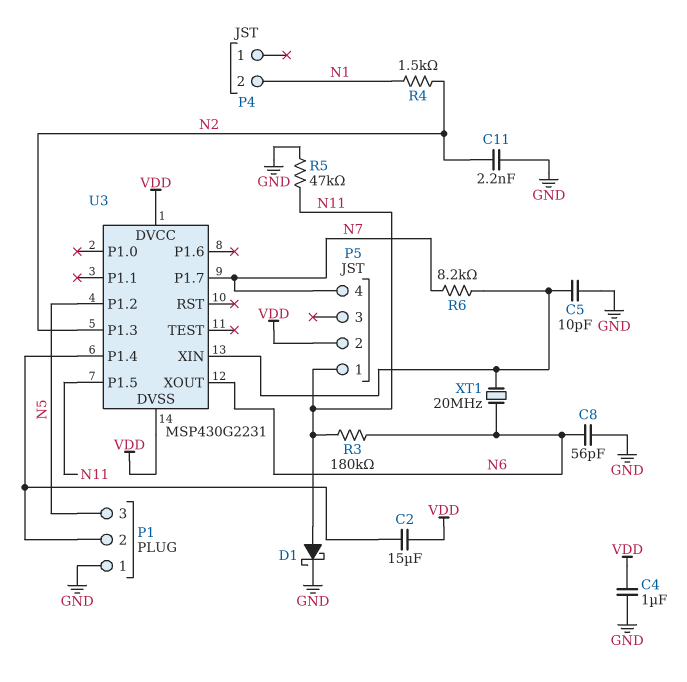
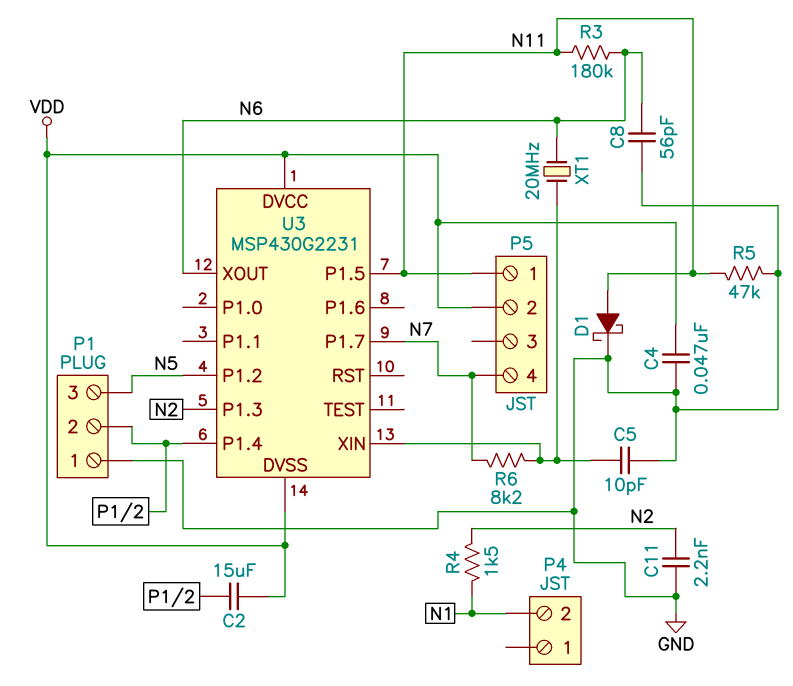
C4: 1uF (GND, VDD) -> 47nF (GND, VDD)

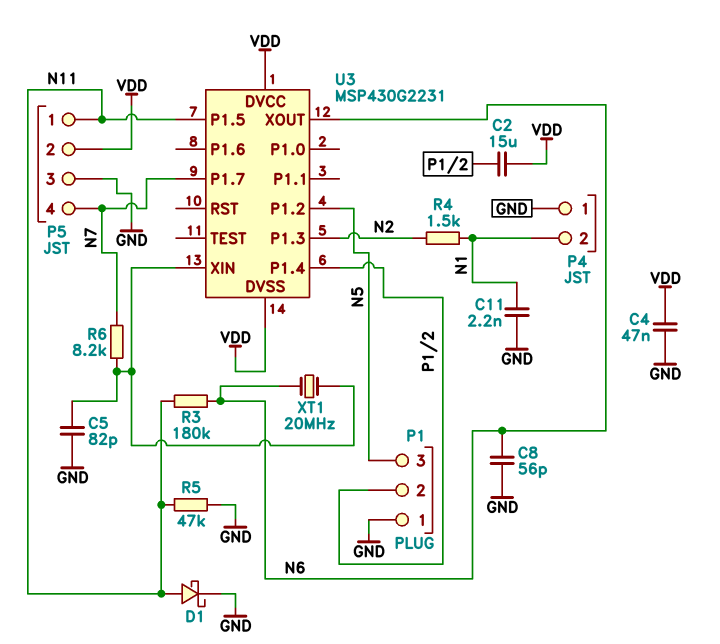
C5: 10pF (GND, U3/XIN) -> 82pF (GND, U3/XIN)
C11: 2.2nF (GND, N2) -> 2.2nF (GND, N1)
P4 pin 1: none -> GND
P5 pin 3: none -> GND

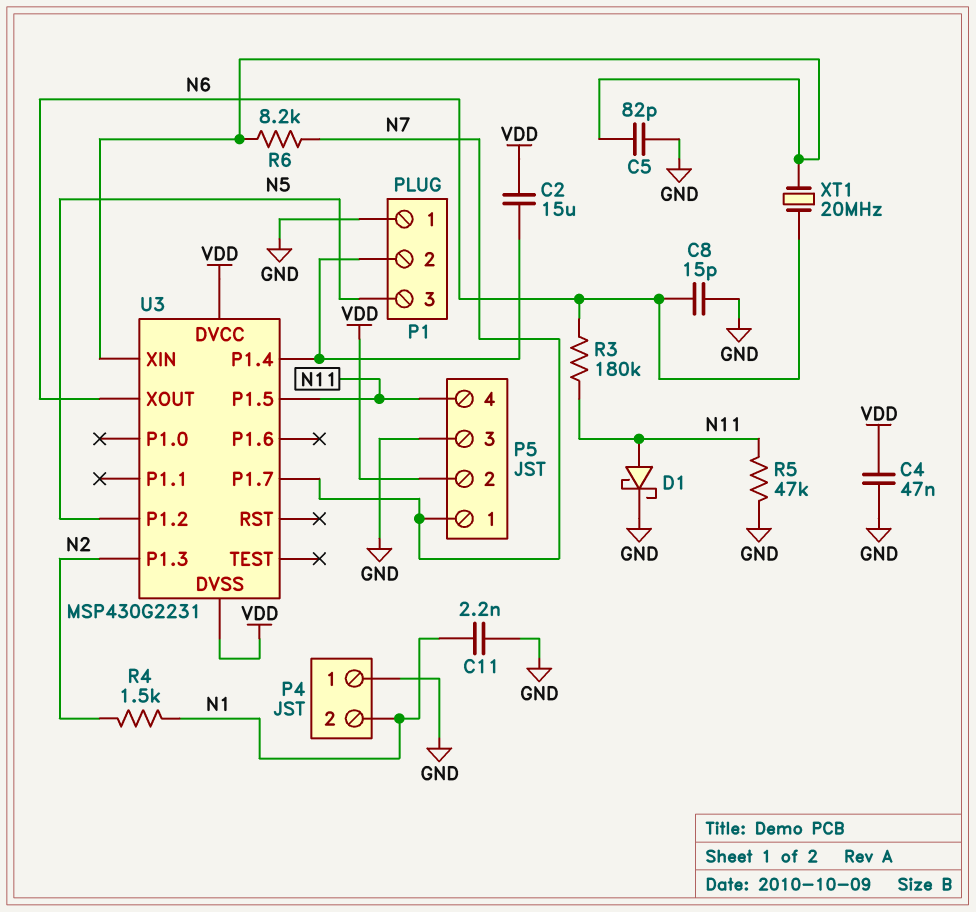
C8: 56pF (GND, N6) -> 15pF (GND, N6)
P5 pin 1: N11 -> N7
P5 pin 4: N7 -> N11

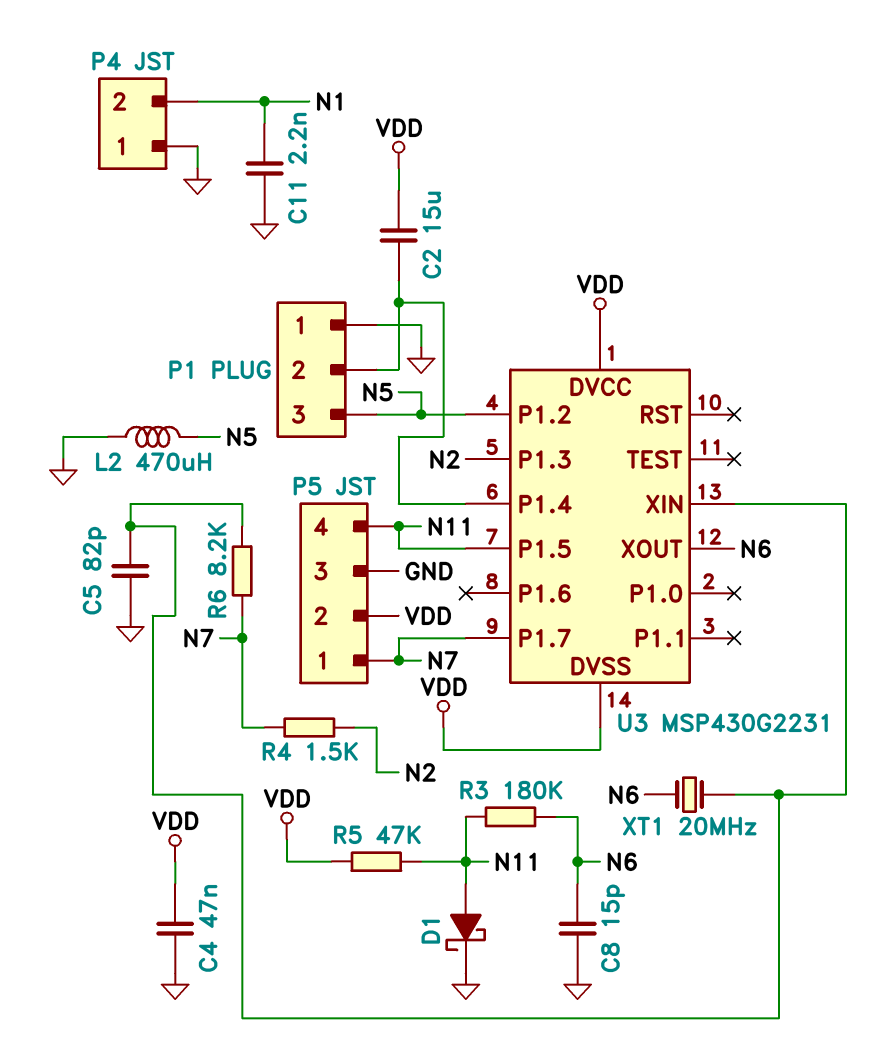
L2: none -> 470uH (GND, N5)
R4: 1.5k (N1, N2) -> 1.5k (N2, N7)
R5: 47k (GND, N11) -> 47k (N11, VDD)

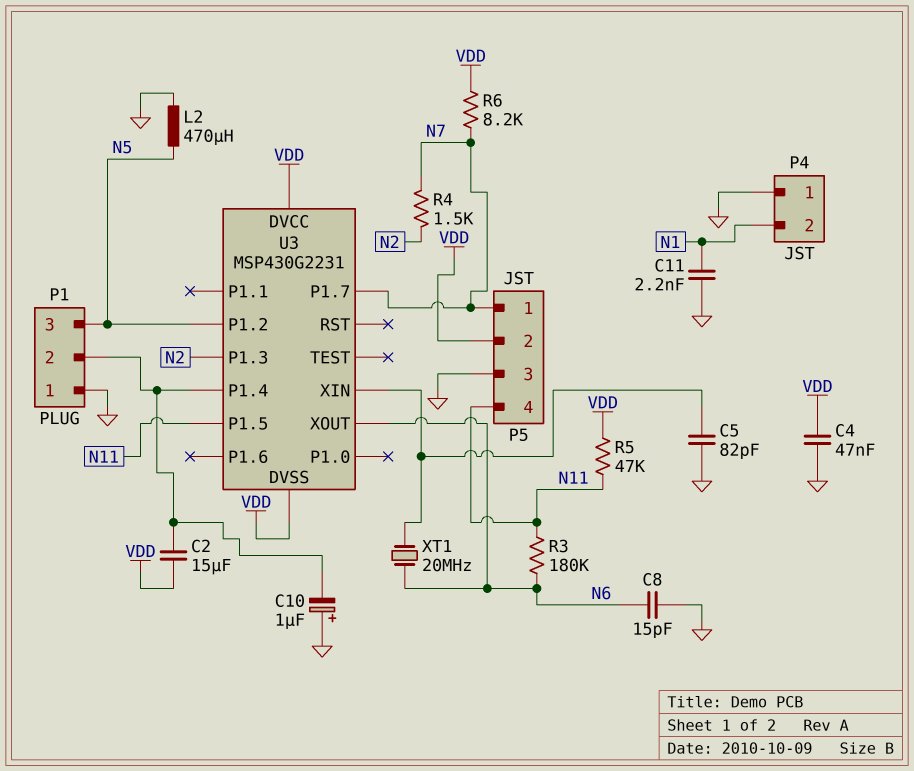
C10: none -> 1uF (plus GND, minus P1/2)
D1: schottky (A N11, K GND) -> none
R6: 8.2k (N7, U3/XIN) -> 8.2k (N7, VDD)

